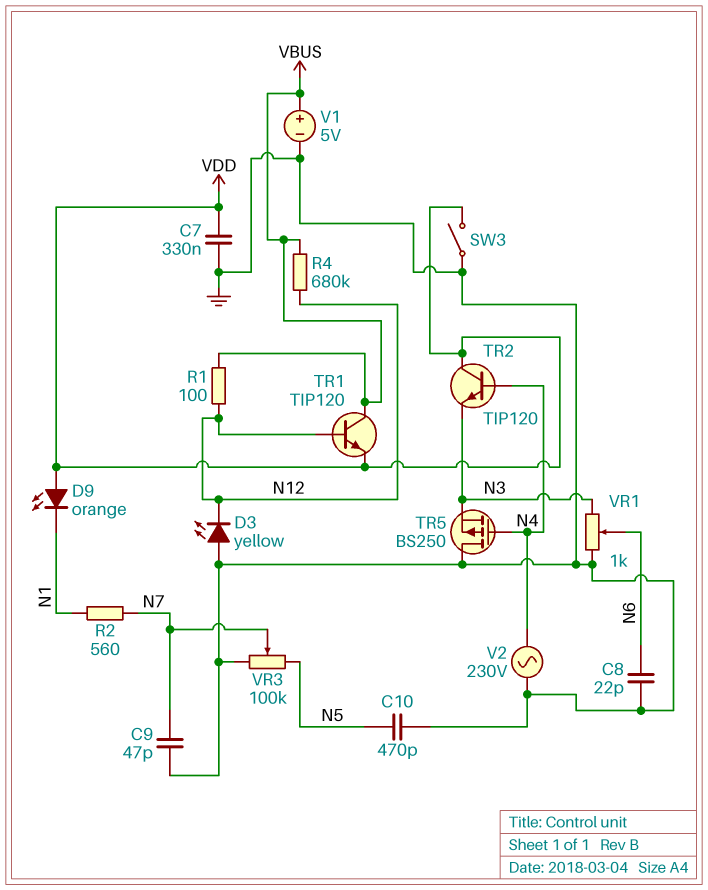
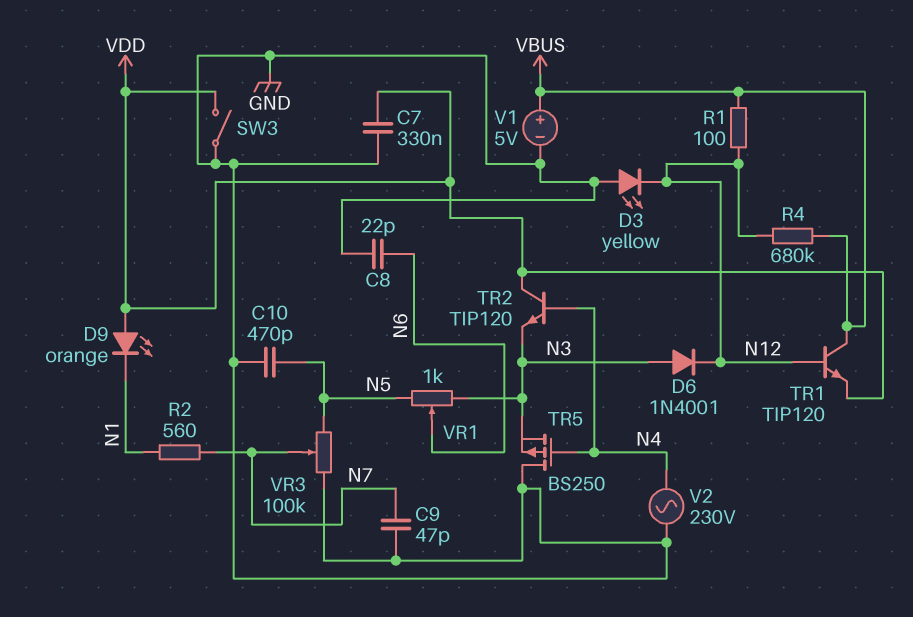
D6: none -> diode 1N4001 (A N3, K N12)
VR1: 1k (GND, N3, wiper N6) -> 1k (N3, N5, wiper N6)

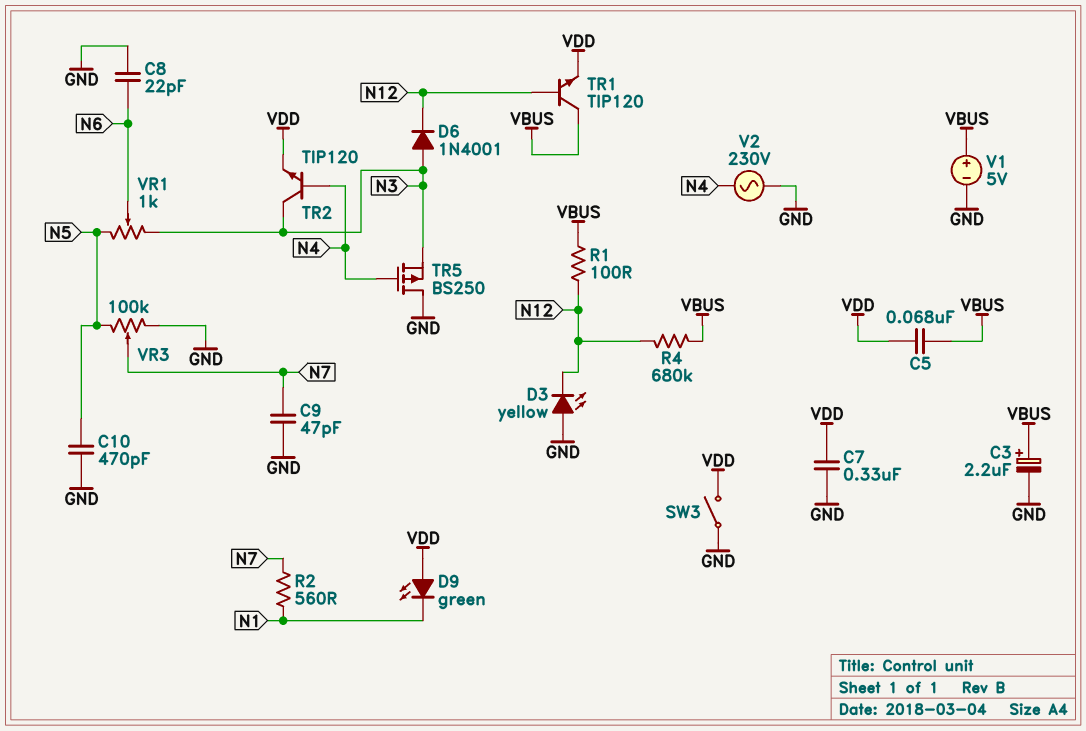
C3: none -> 2.2uF (plus VBUS, minus GND)
C5: none -> 68nF (VBUS, VDD)
D9: LED orange (A VDD, K N1) -> LED green (A VDD, K N1)
TR2: NPN TIP120 (B N4, C VDD, E N3) -> NPN TIP120 (B N4, C N3, E VDD)

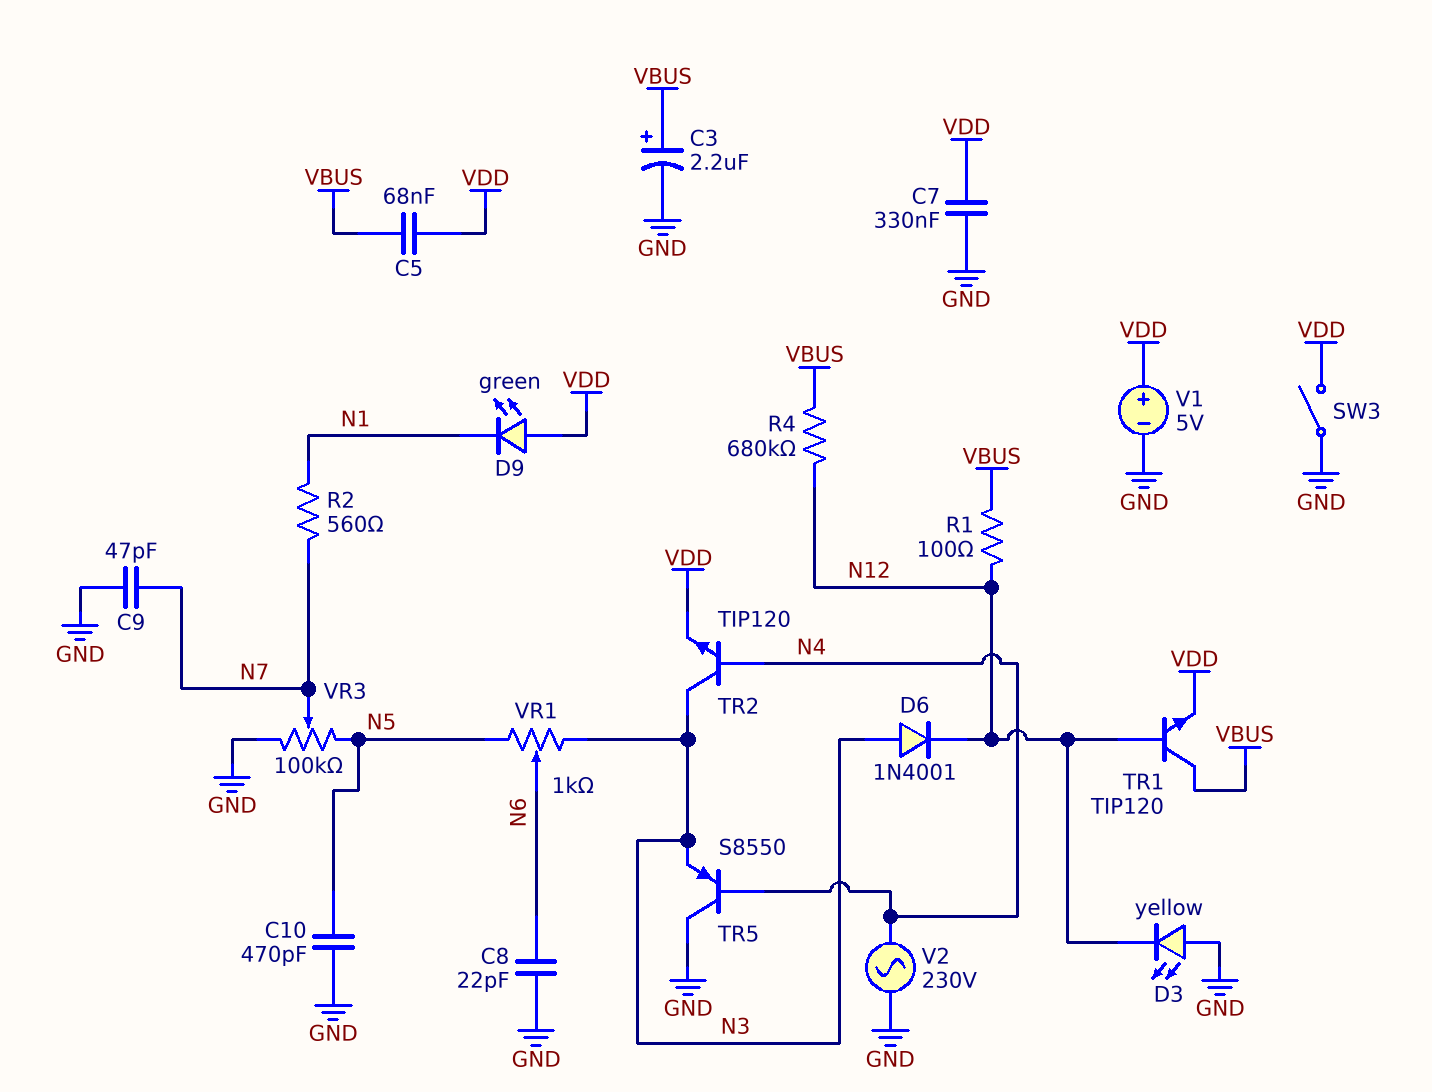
TR5: PMOS BS250 (G N4, D GND, S N3) -> PNP S8550 (B N4, C GND, E N3)
V1: 5V (plus VBUS, minus GND) -> 5V (plus VDD, minus GND)

